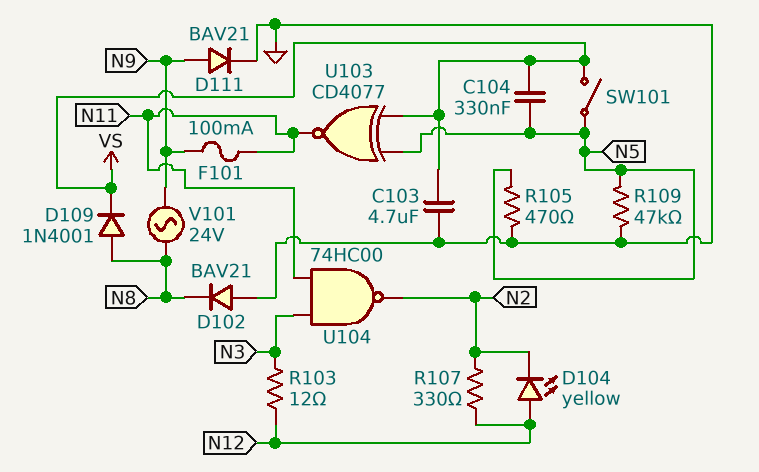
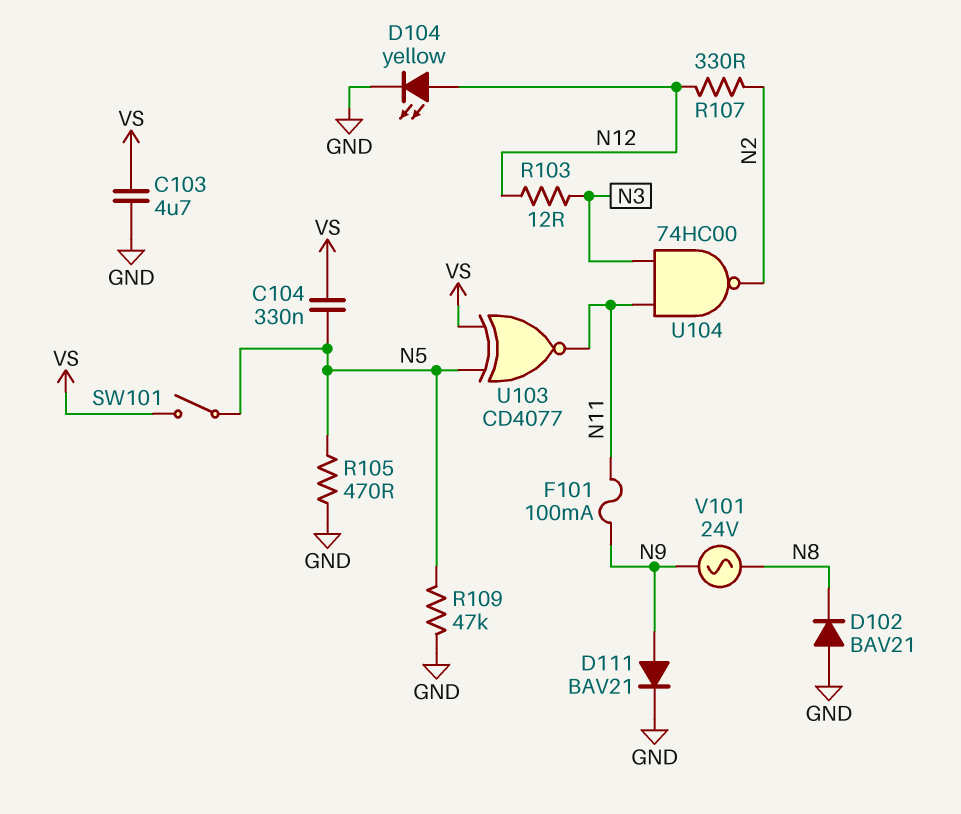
D104: LED yellow (A N12, K N2) -> LED yellow (A N12, K GND)
D109: diode 1N4001 (A N8, K VS) -> none

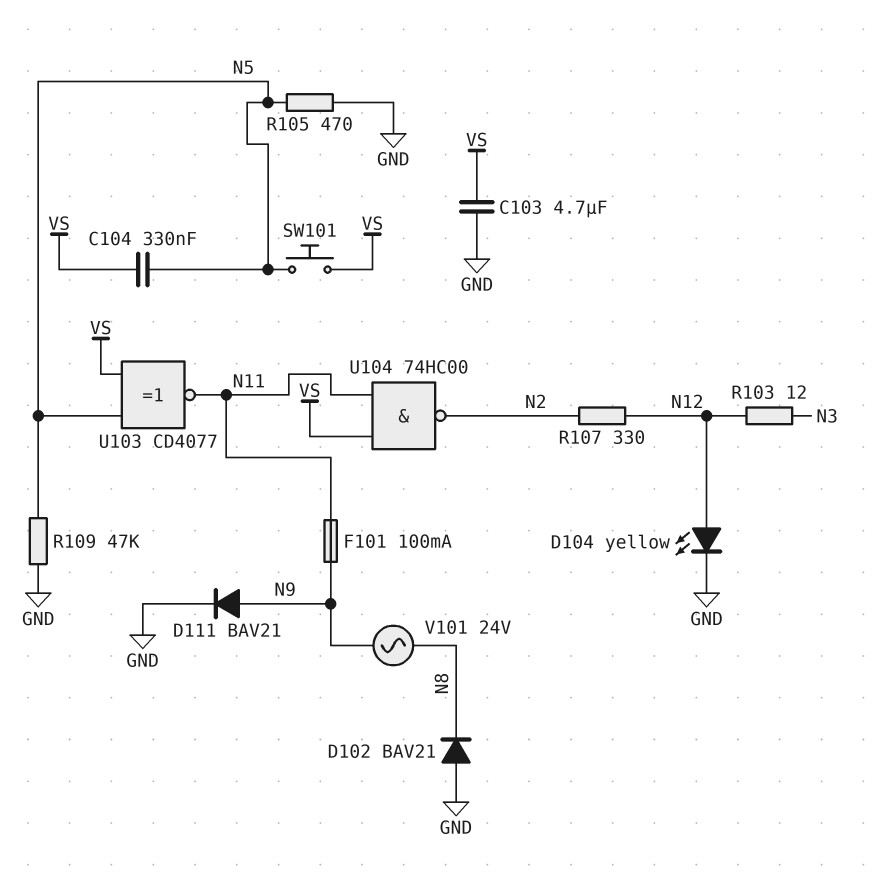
SW101: switch (N5, VS) -> button (N5, VS)
U104: NAND 74HC00 (in N3, in N11, out N2) -> NAND 74HC00 (in N11, in VS, out N2)

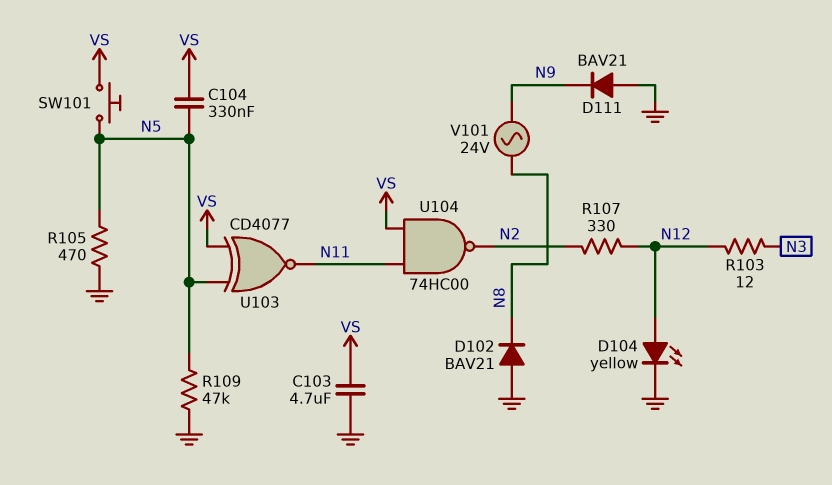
D111: diode BAV21 (A N9, K GND) -> diode BAV21 (A GND, K N9)
F101: 100mA (N9, N11) -> none

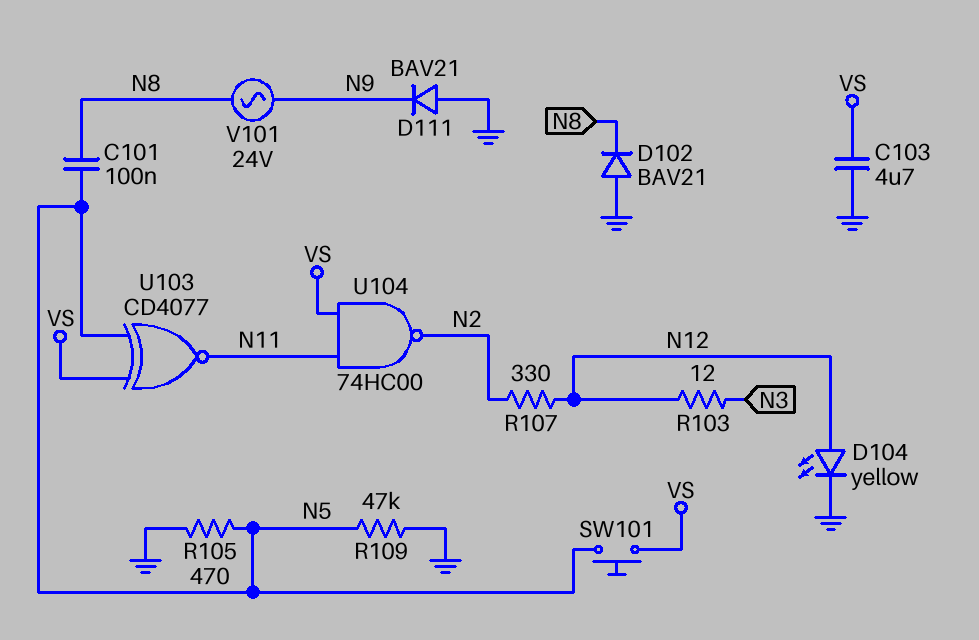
C101: none -> 100nF (N5, N8)
C104: 330nF (N5, VS) -> none

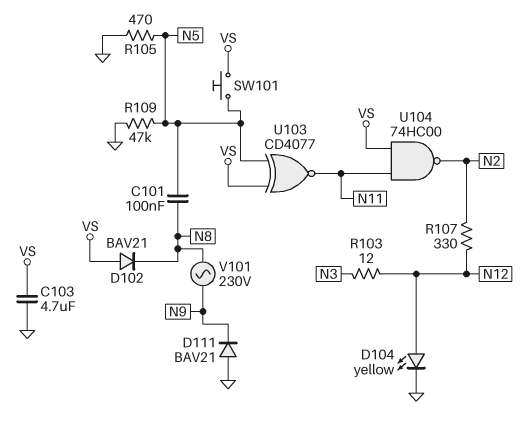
D102: diode BAV21 (A GND, K N8) -> diode BAV21 (A VS, K N8)
V101: AC 24V (N8, N9) -> AC 230V (N8, N9)

